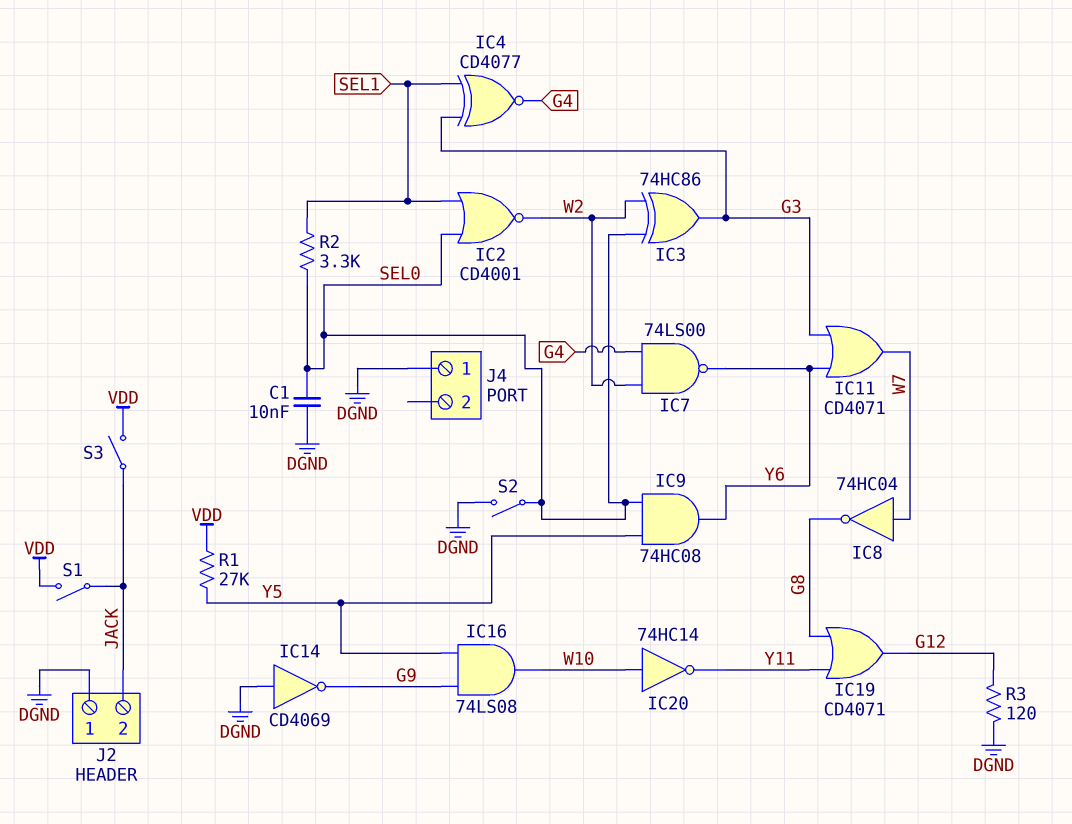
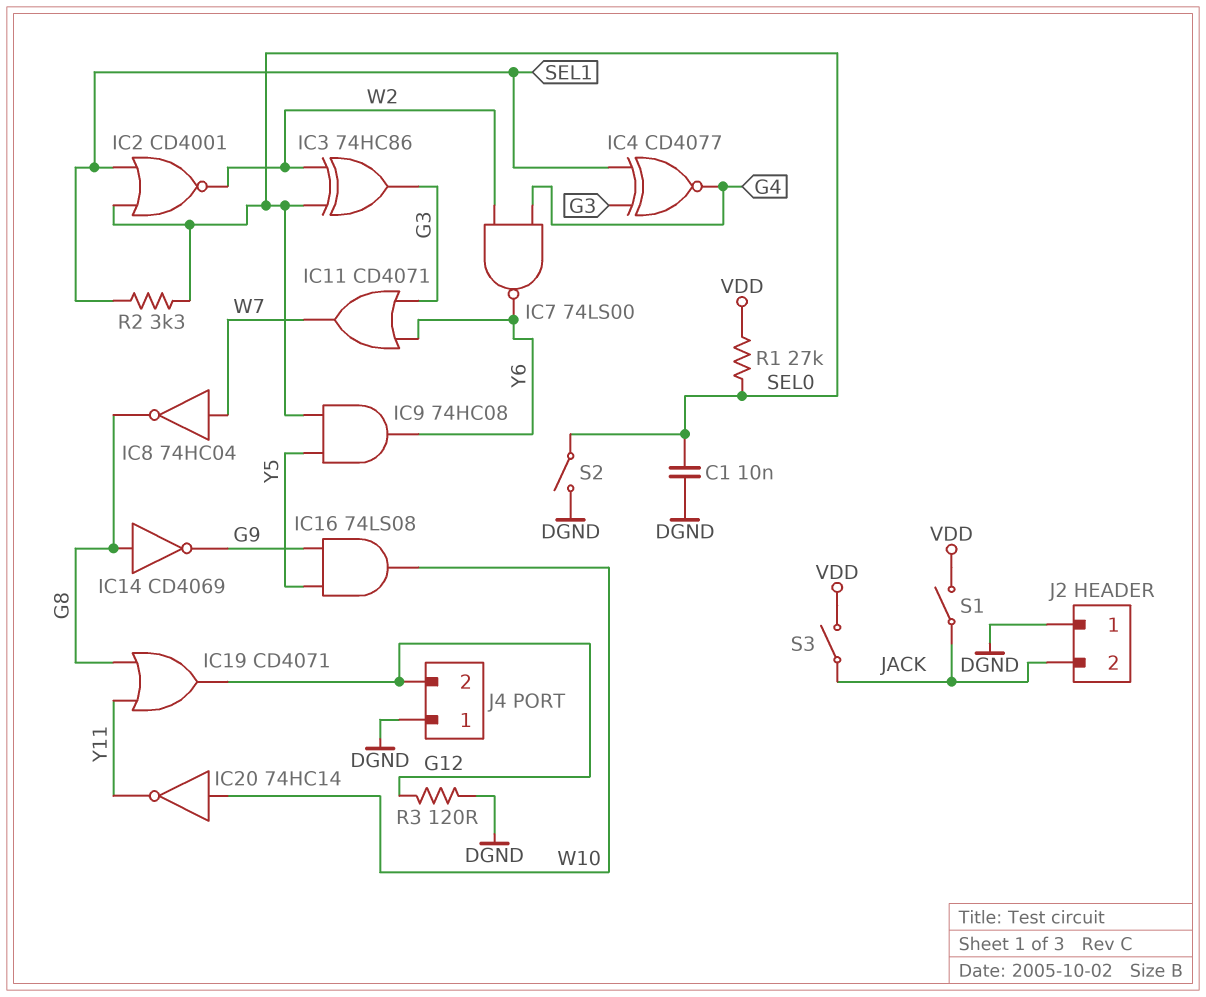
IC14: NOT CD4069 (in DGND, out G9) -> NOT CD4069 (in G8, out G9)
J4 pin 2: none -> G12
R1: 27k (VDD, Y5) -> 27k (SEL0, VDD)

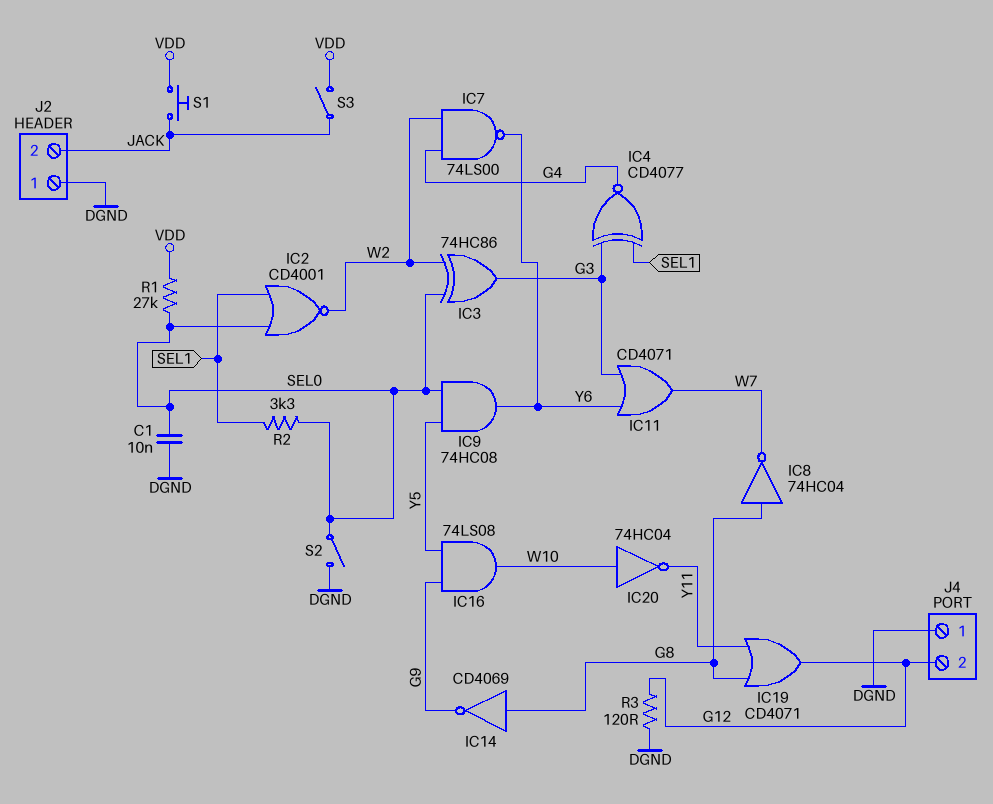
IC8: NOT 74HC04 (in W7, out G8) -> NOT 74HC04 (in G8, out W7)
IC20: NOT 74HC14 (in W10, out Y11) -> NOT 74HC04 (in W10, out Y11)
S1: switch (JACK, VDD) -> button (JACK, VDD)

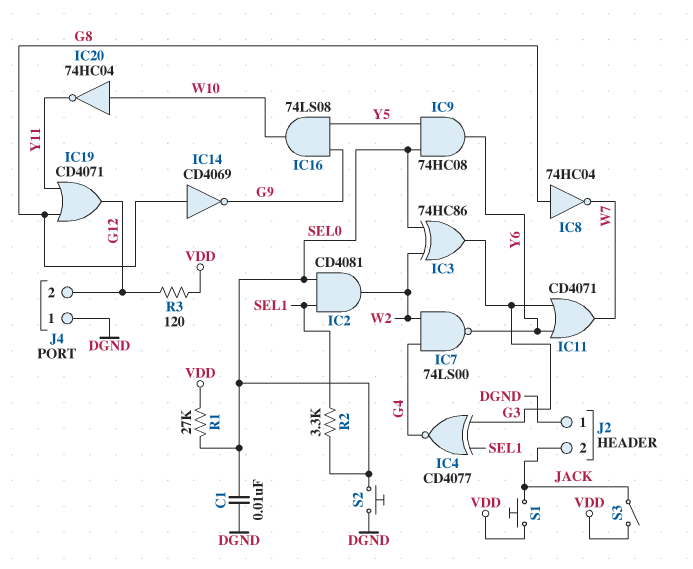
IC2: NOR CD4001 (in SEL0, in SEL1, out W2) -> AND CD4081 (in SEL0, in SEL1, out W2)
R3: 120 (DGND, G12) -> 120 (G12, VDD)
S2: switch (DGND, SEL0) -> button (DGND, SEL0)

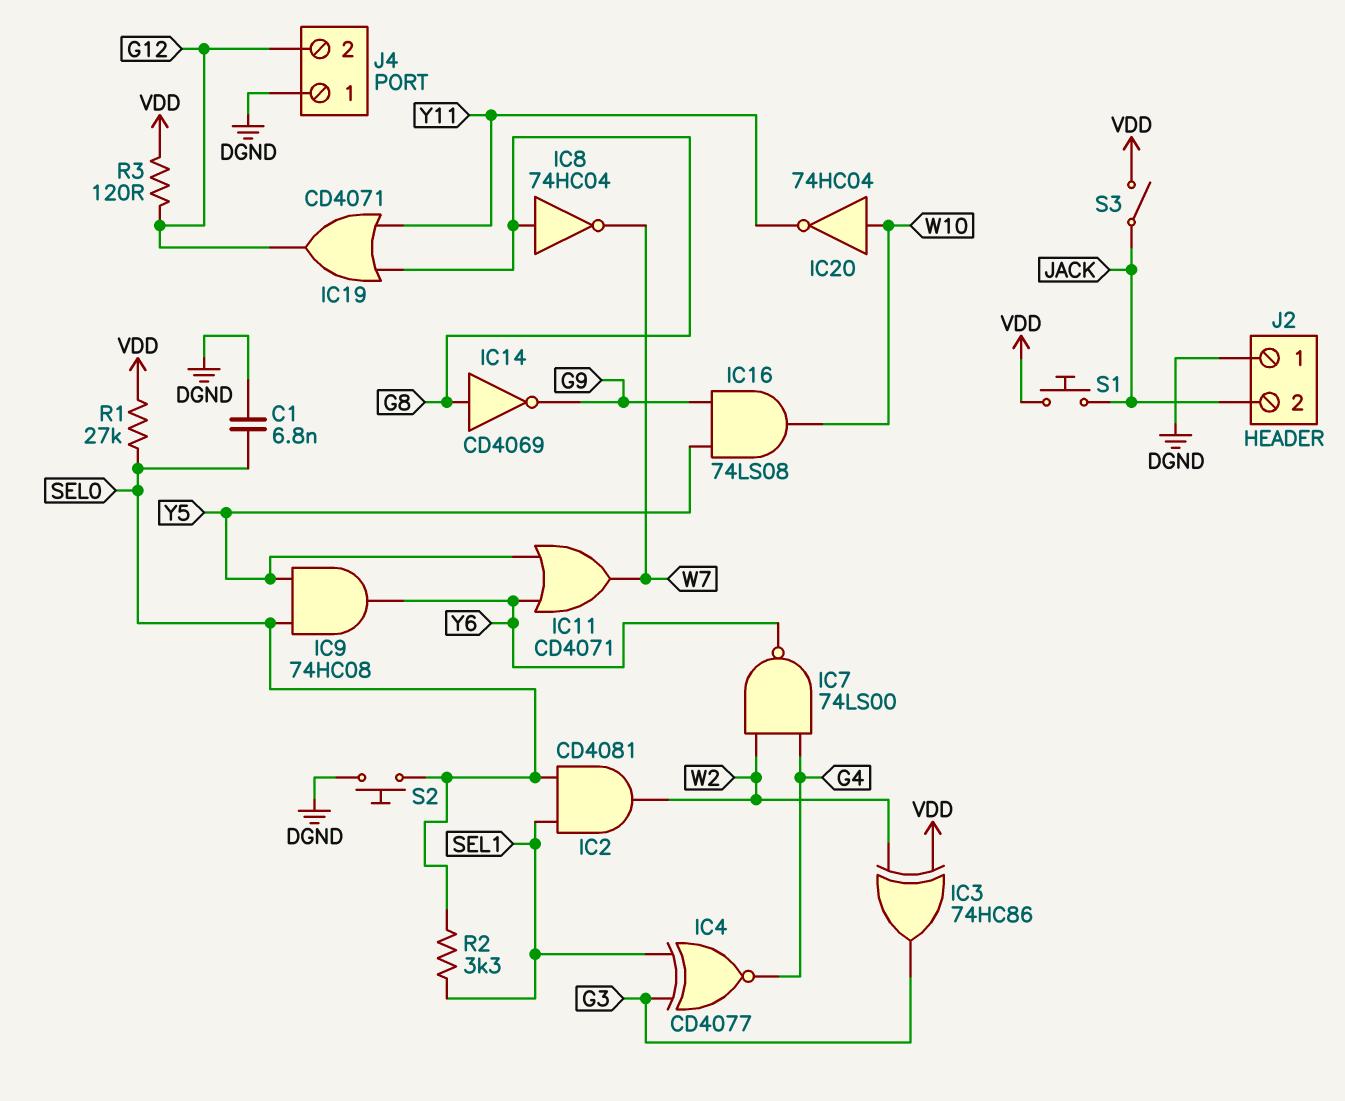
C1: 10nF (DGND, SEL0) -> 6.8nF (DGND, SEL0)
IC3: XOR 74HC86 (in SEL0, in W2, out G3) -> XOR 74HC86 (in VDD, in W2, out G3)
IC11: OR CD4071 (in G3, in Y6, out W7) -> OR CD4071 (in Y5, in Y6, out W7)

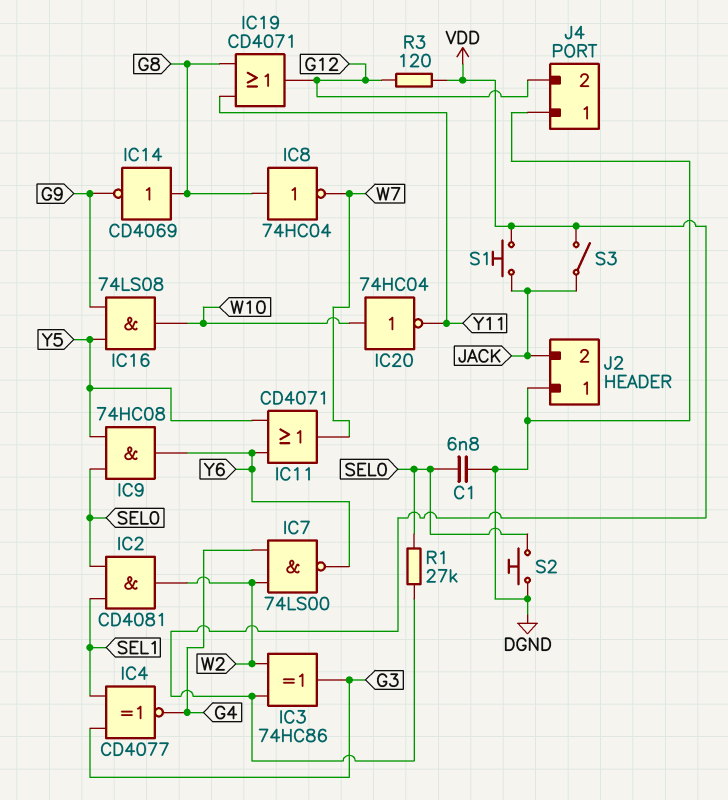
R2: 3.3k (SEL0, SEL1) -> none

